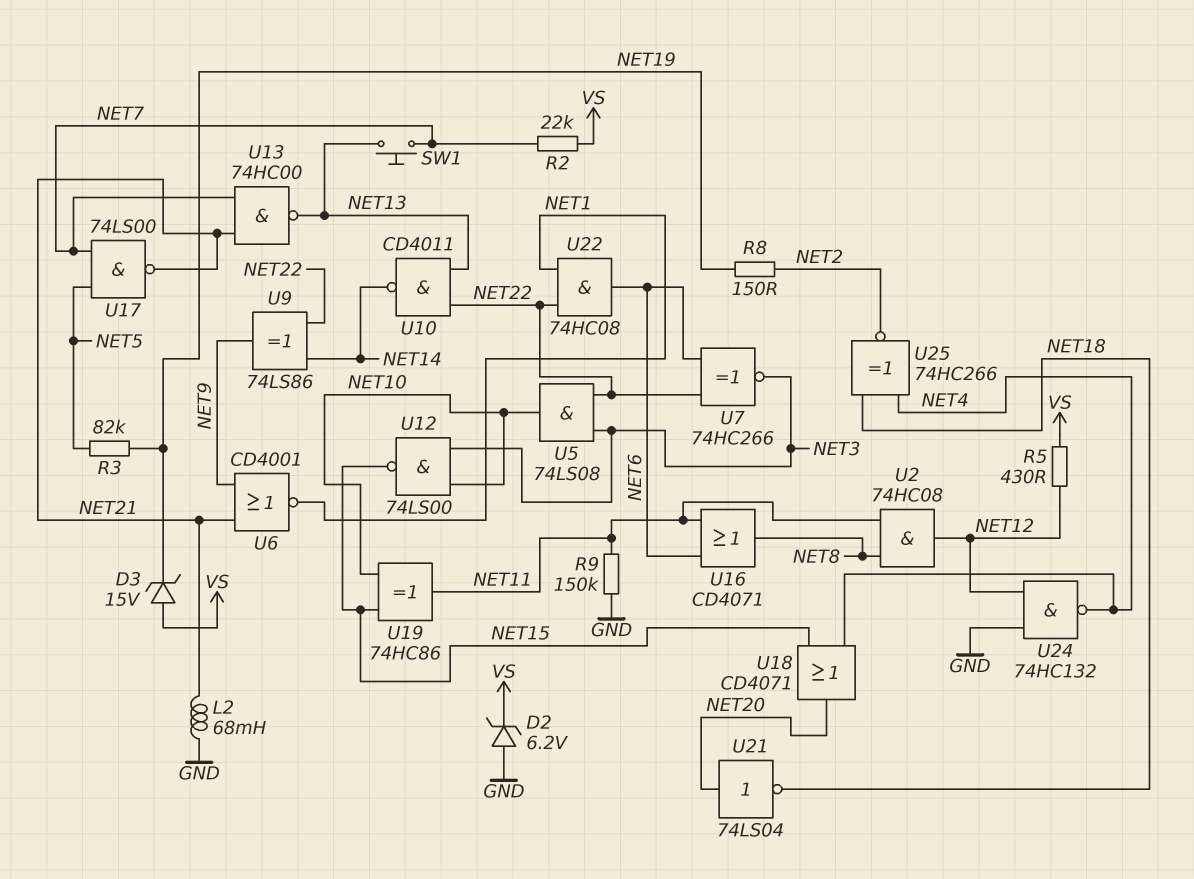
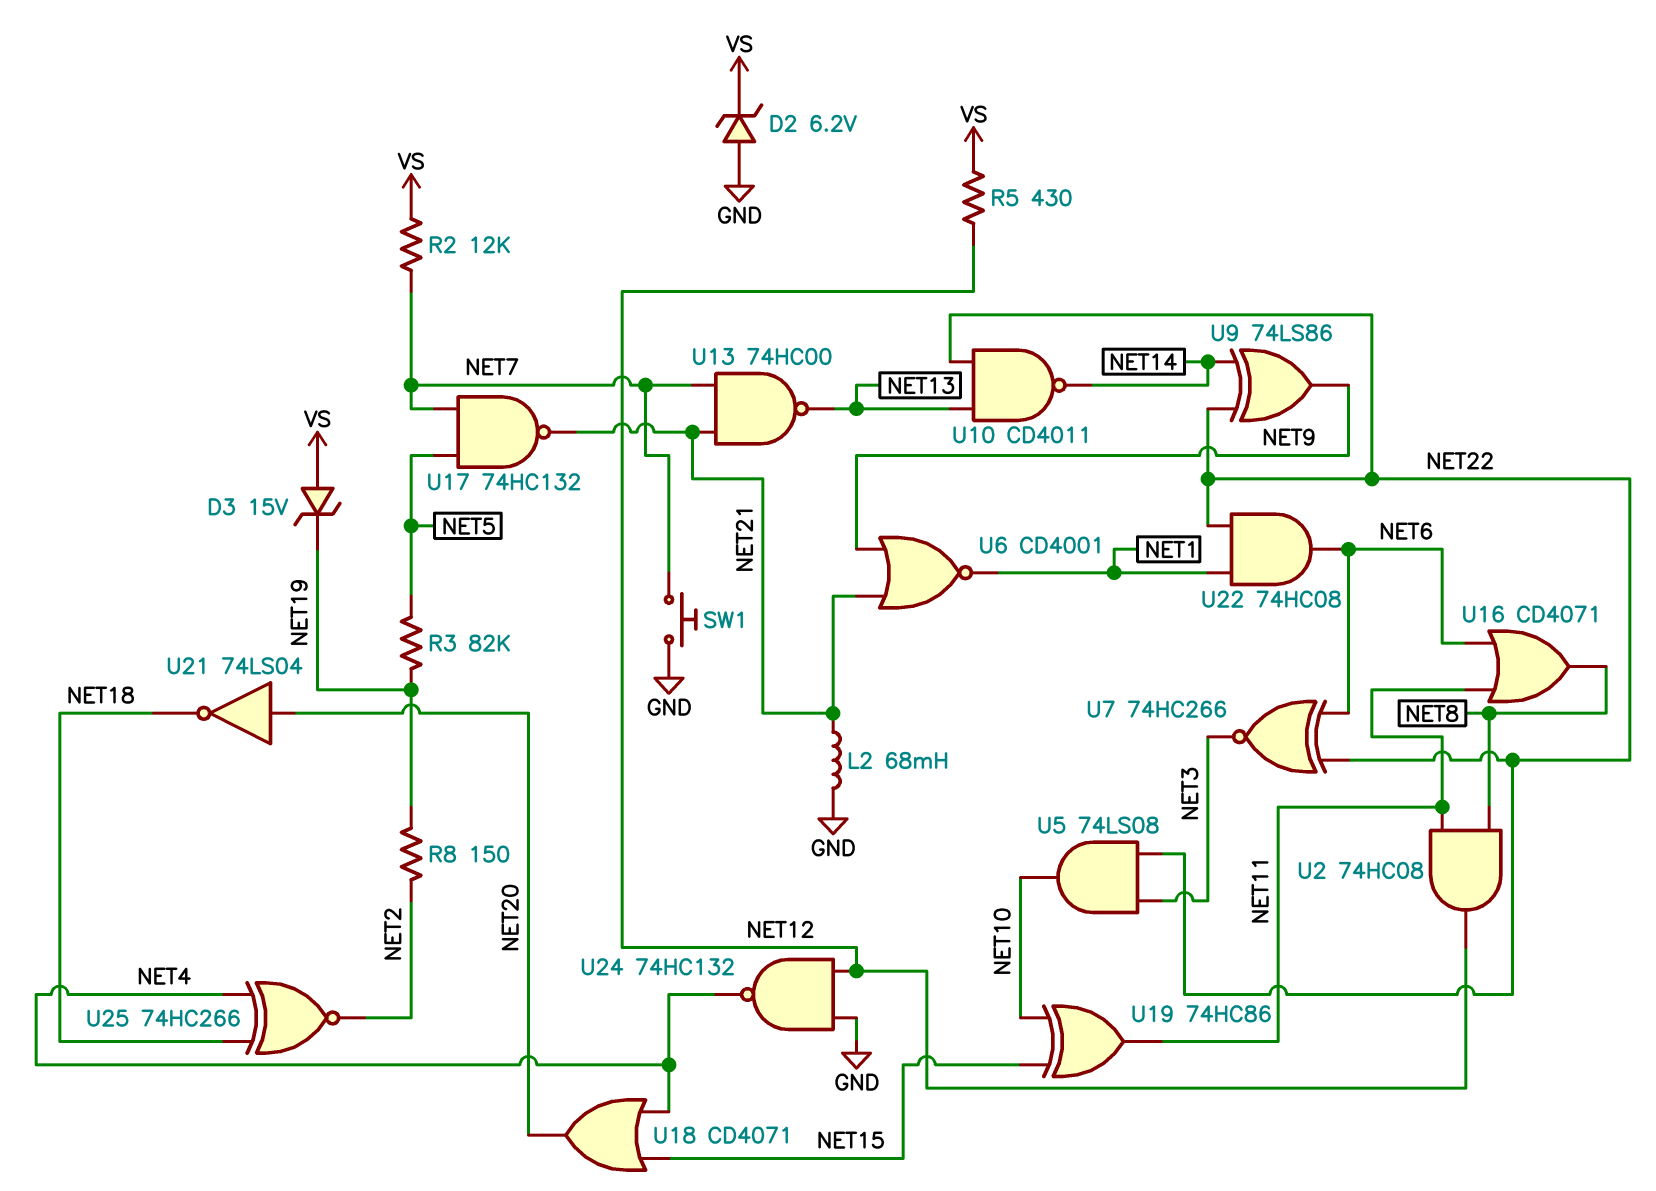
R2: 22k (NET7, VS) -> 12k (NET7, VS)
R9: 150k (GND, NET11) -> none
SW1: button (NET7, NET13) -> button (GND, NET7)
U12: NAND 74LS00 (in NET3, in NET10, out NET15) -> none
U17: NAND 74LS00 (in NET5, in NET7, out NET21) -> NAND 74HC132 (in NET5, in NET7, out NET21)

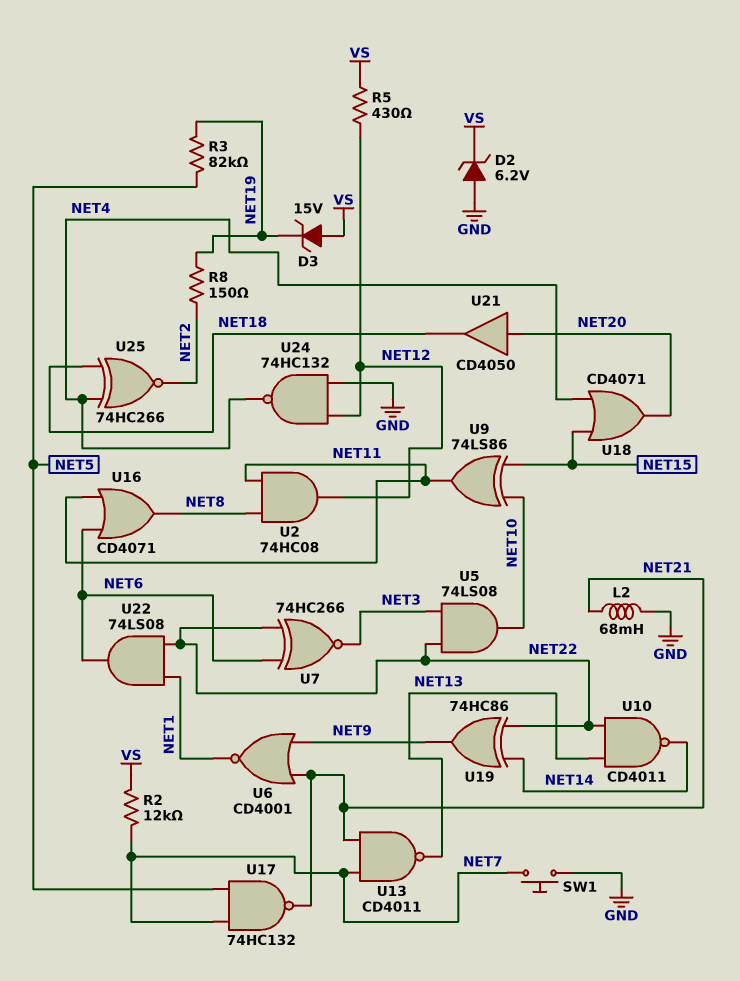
U9: XOR 74LS86 (in NET14, in NET22, out NET9) -> XOR 74LS86 (in NET10, in NET15, out NET11)
U13: NAND 74HC00 (in NET7, in NET21, out NET13) -> NAND CD4011 (in NET7, in NET21, out NET13)
U19: XOR 74HC86 (in NET10, in NET15, out NET11) -> XOR 74HC86 (in NET14, in NET22, out NET9)
U21: NOT 74LS04 (in NET20, out NET18) -> buffer CD4050 (in NET20, out NET18)
U22: AND 74HC08 (in NET1, in NET22, out NET6) -> AND 74LS08 (in NET1, in NET22, out NET6)

